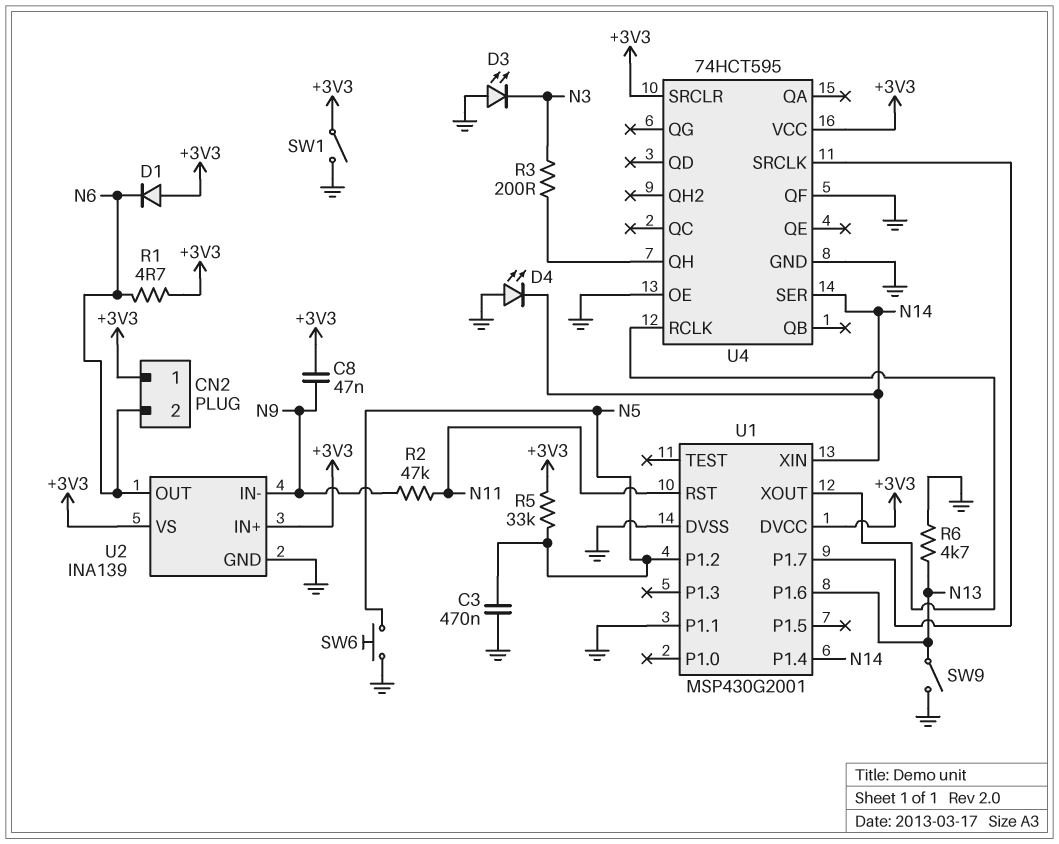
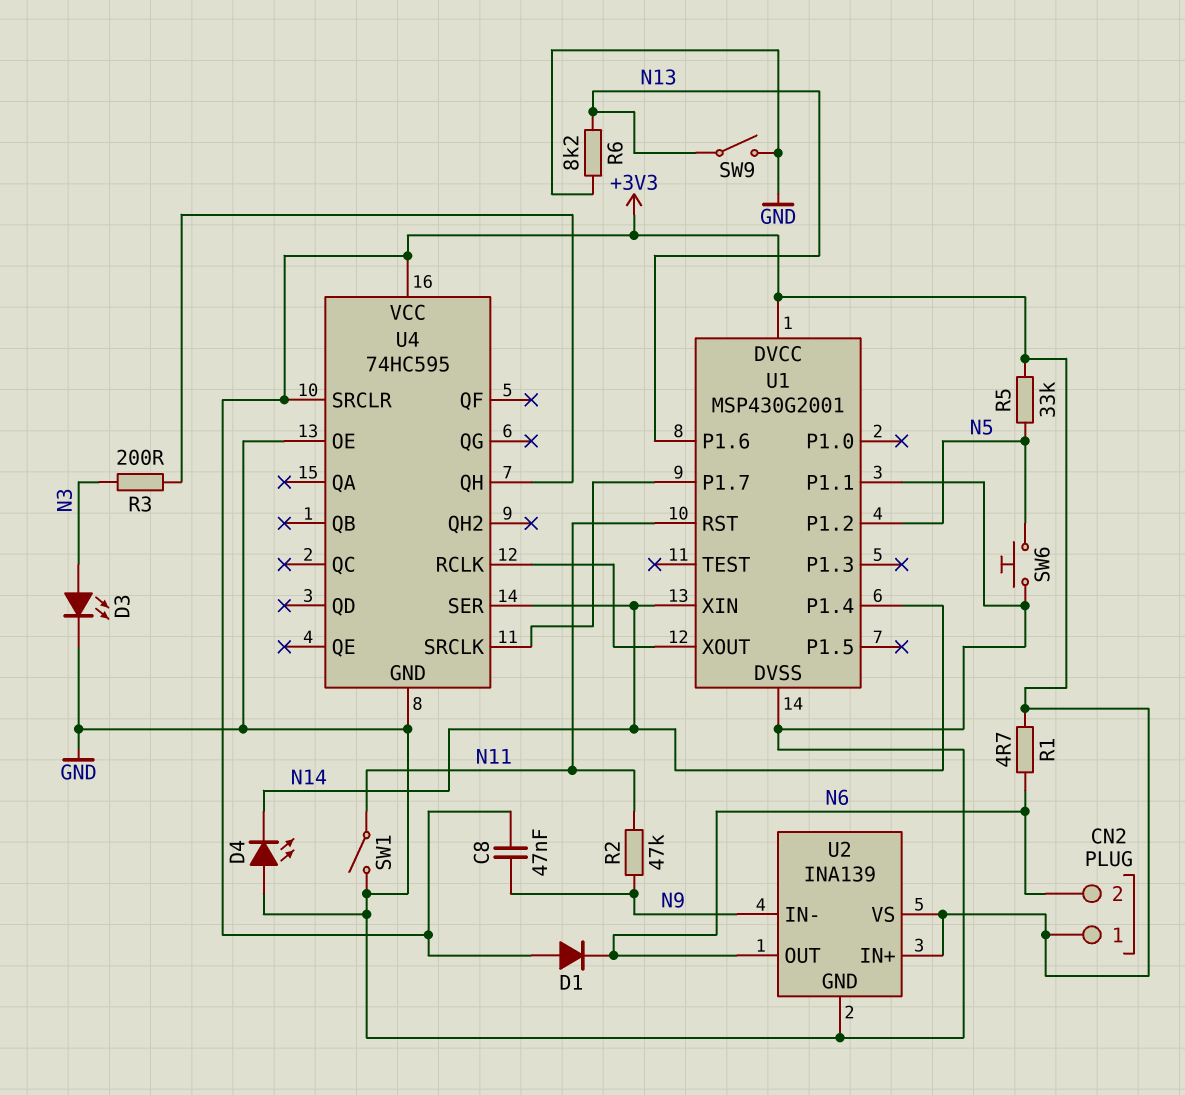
C3: 470nF (GND, N5) -> none
D3: LED (A GND, K N3) -> LED (A N3, K GND)
R6: 4.7k (GND, N13) -> 8.2k (GND, N13)
SW1: switch (+3V3, GND) -> switch (GND, N11)
U4: 74HCT595 -> 74HC595
U4 pin QF: GND -> none

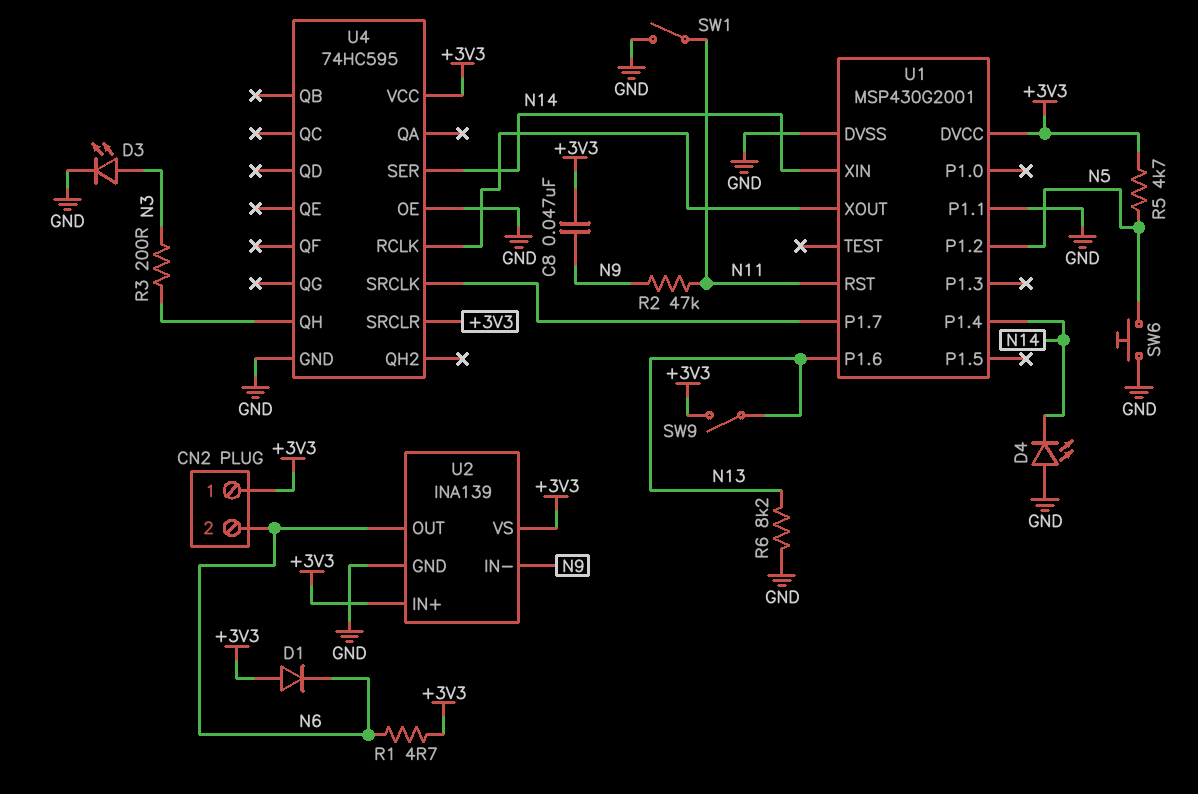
R5: 33k (+3V3, N5) -> 4.7k (+3V3, N5)
SW9: switch (GND, N13) -> switch (+3V3, N13)

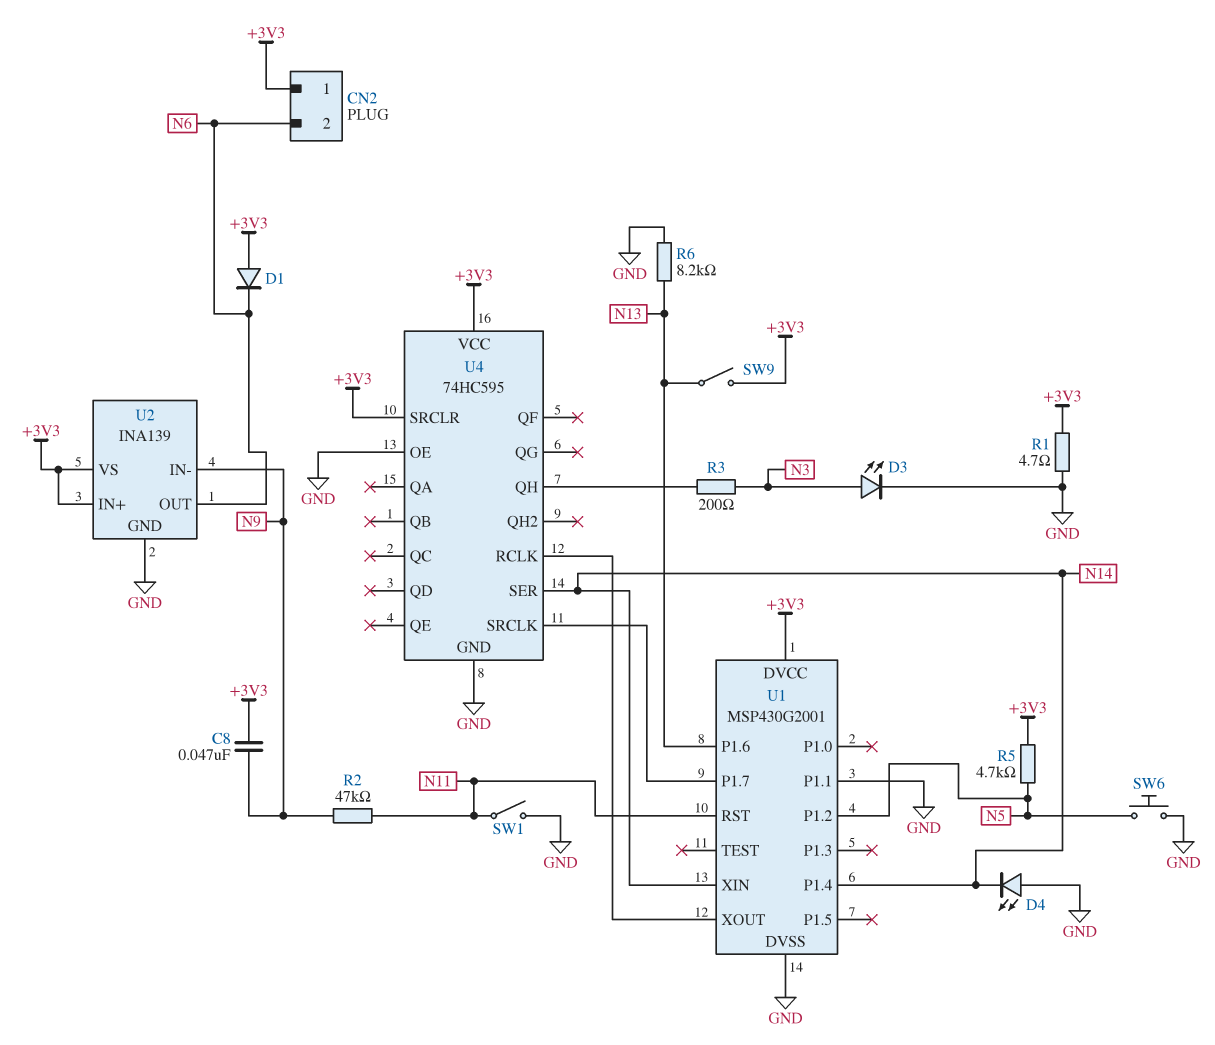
R1: 4.7 (+3V3, N6) -> 4.7 (+3V3, GND)

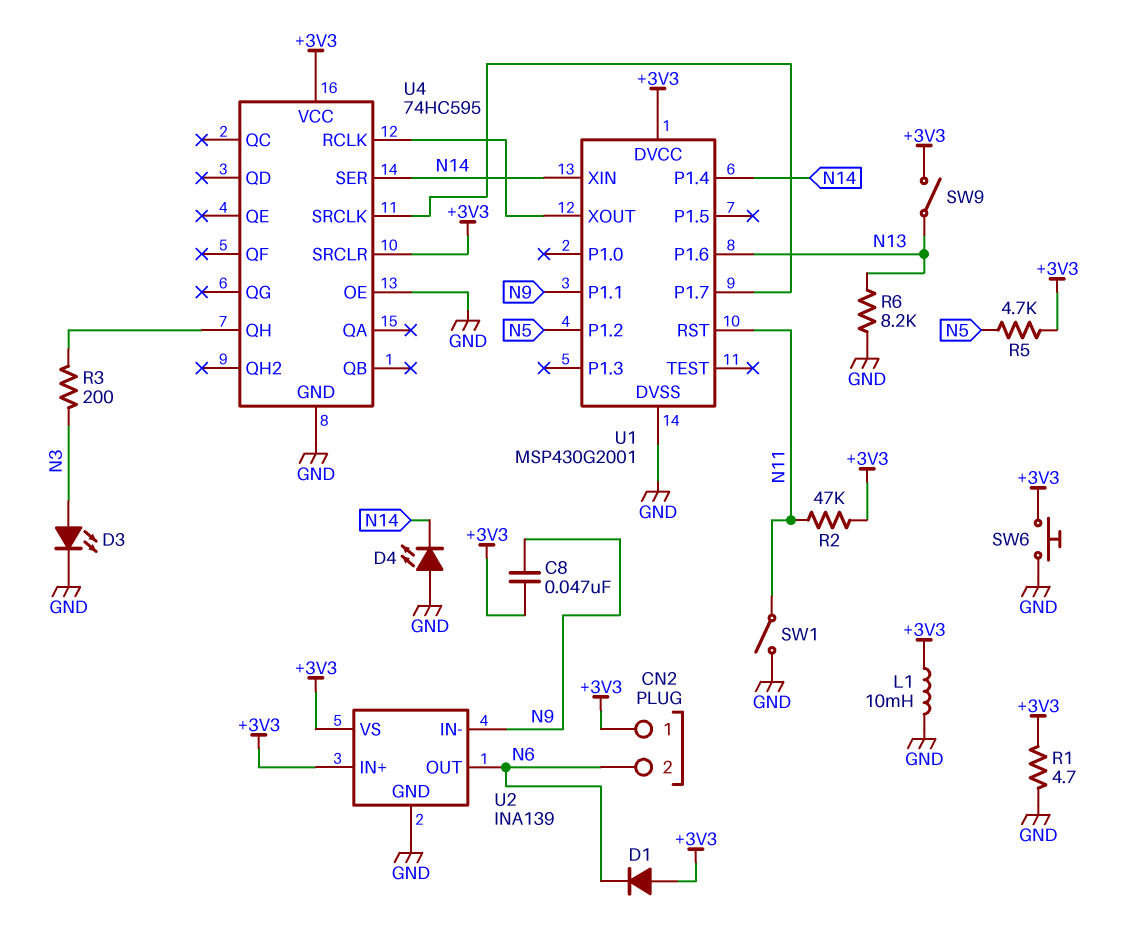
L1: none -> 10mH (+3V3, GND)
R2: 47k (N9, N11) -> 47k (+3V3, N11)
SW6: button (GND, N5) -> button (+3V3, GND)
U1 pin P1.1: GND -> N9

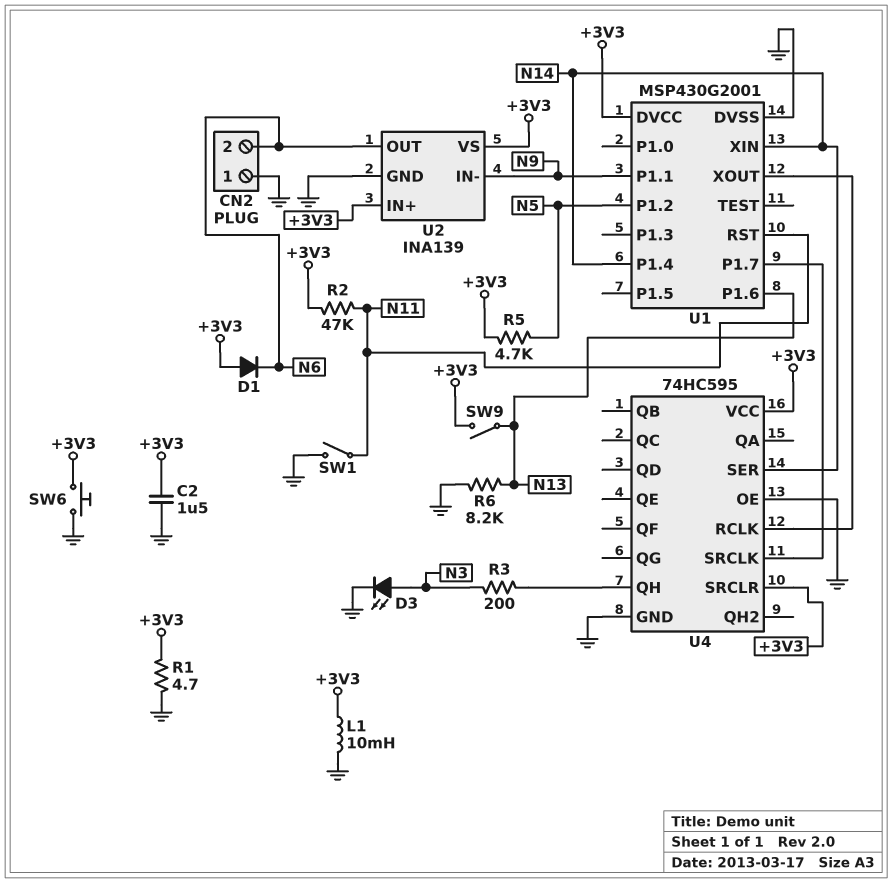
C2: none -> 1.5uF (+3V3, GND)
C8: 47nF (+3V3, N9) -> none
CN2 pin 1: +3V3 -> GND
D4: LED (A GND, K N14) -> none

